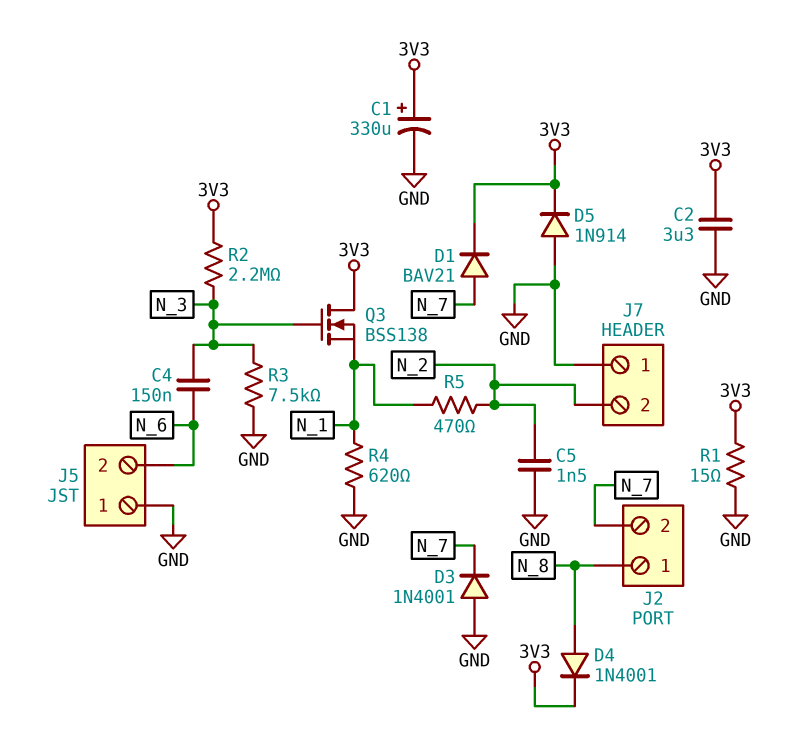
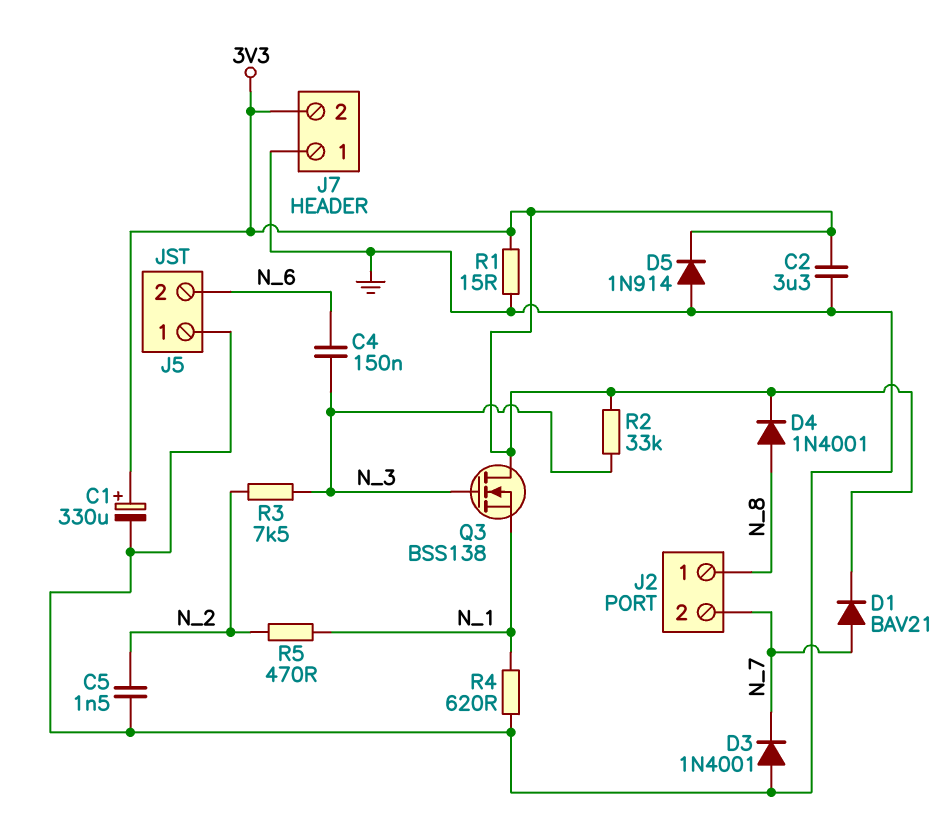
J7 pin 2: N_2 -> 3V3
R2: 2.2M (3V3, N_3) -> 33k (3V3, N_3)
R3: 7.5k (GND, N_3) -> 7.5k (N_2, N_3)

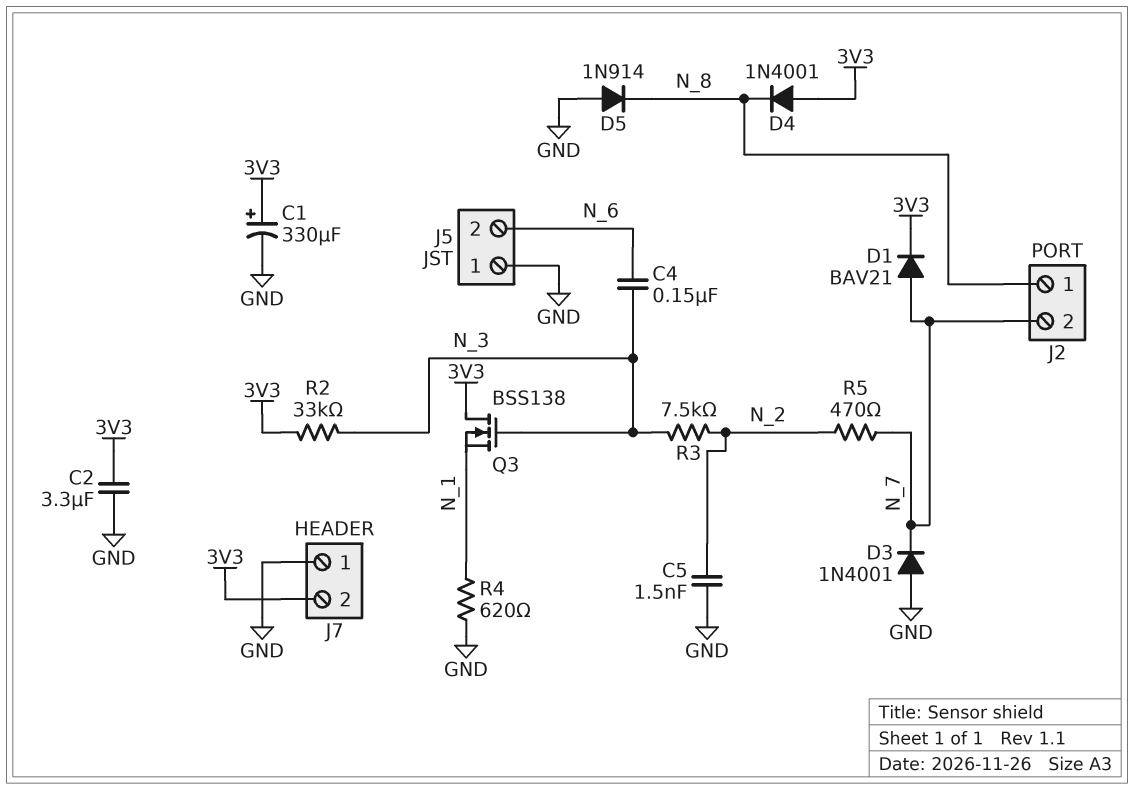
D4: diode 1N4001 (A N_8, K 3V3) -> diode 1N4001 (A 3V3, K N_8)
D5: diode 1N914 (A GND, K 3V3) -> diode 1N914 (A GND, K N_8)
R1: 15 (3V3, GND) -> none
R5: 470 (N_1, N_2) -> 470 (N_2, N_7)

